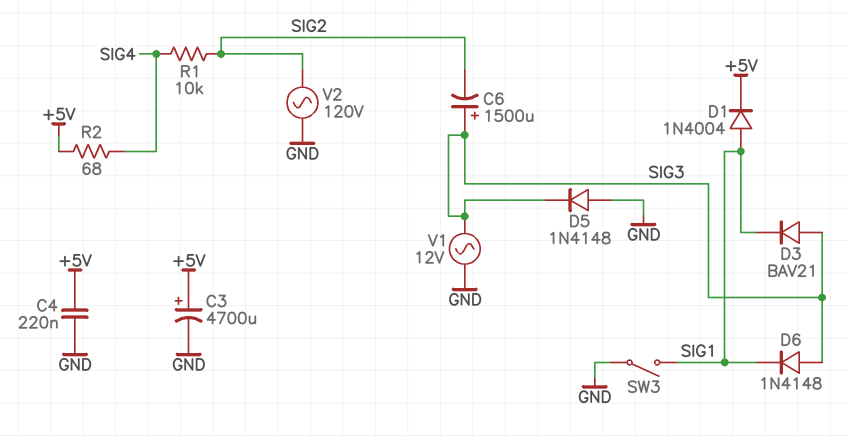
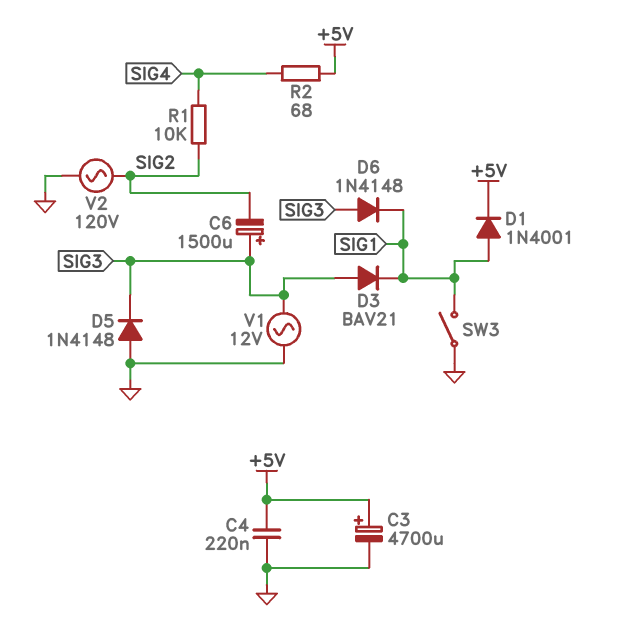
D1: diode 1N4004 (A SIG1, K +5V) -> diode 1N4001 (A SIG1, K +5V)

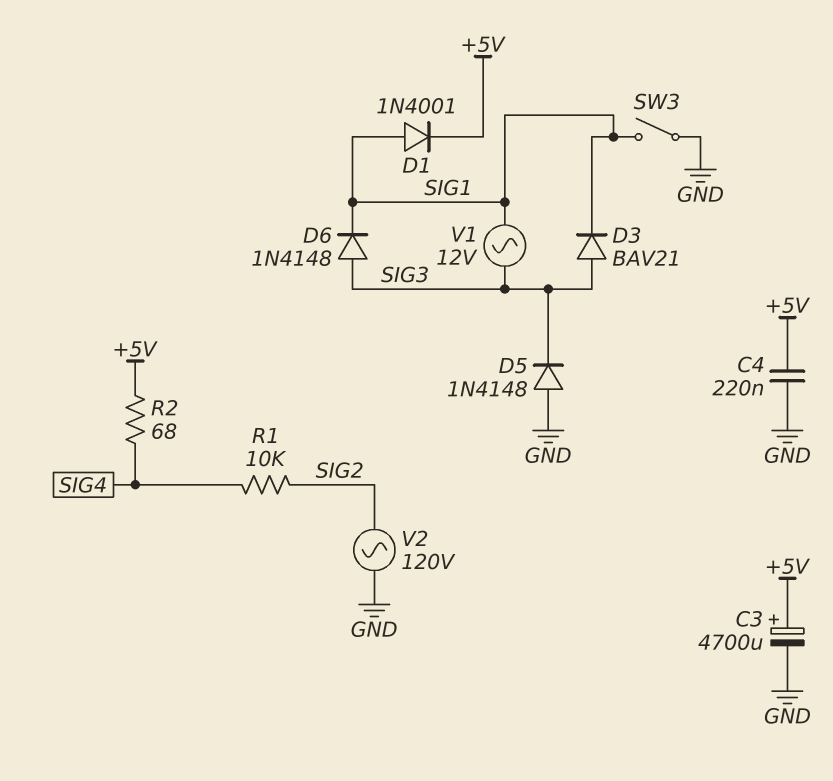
C6: 1500uF (plus SIG3, minus SIG2) -> none
V1: AC 12V (GND, SIG3) -> AC 12V (SIG1, SIG3)

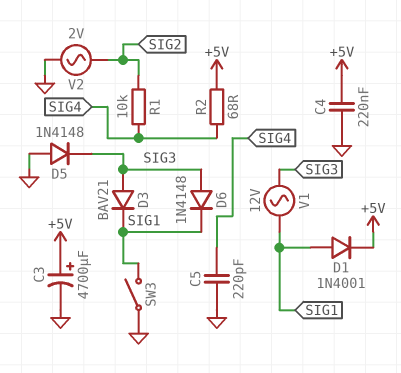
C5: none -> 220pF (GND, SIG4)
V2: AC 120V (GND, SIG2) -> AC 2V (GND, SIG2)

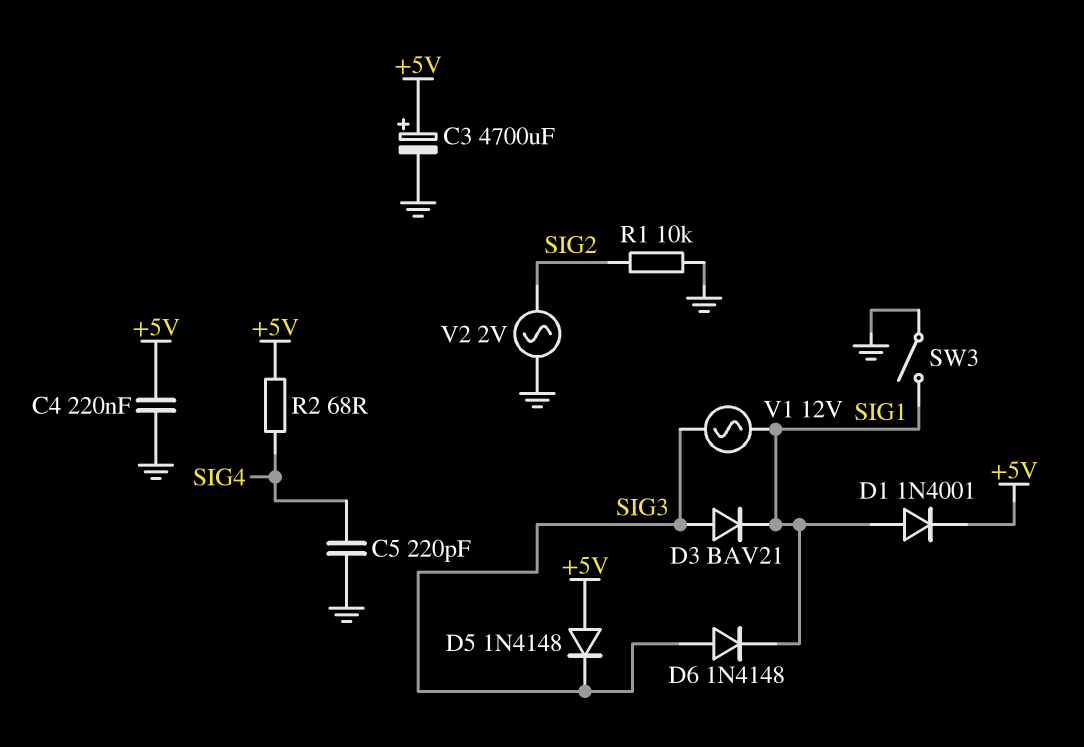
D5: diode 1N4148 (A GND, K SIG3) -> diode 1N4148 (A +5V, K SIG3)
R1: 10k (SIG2, SIG4) -> 10k (GND, SIG2)

